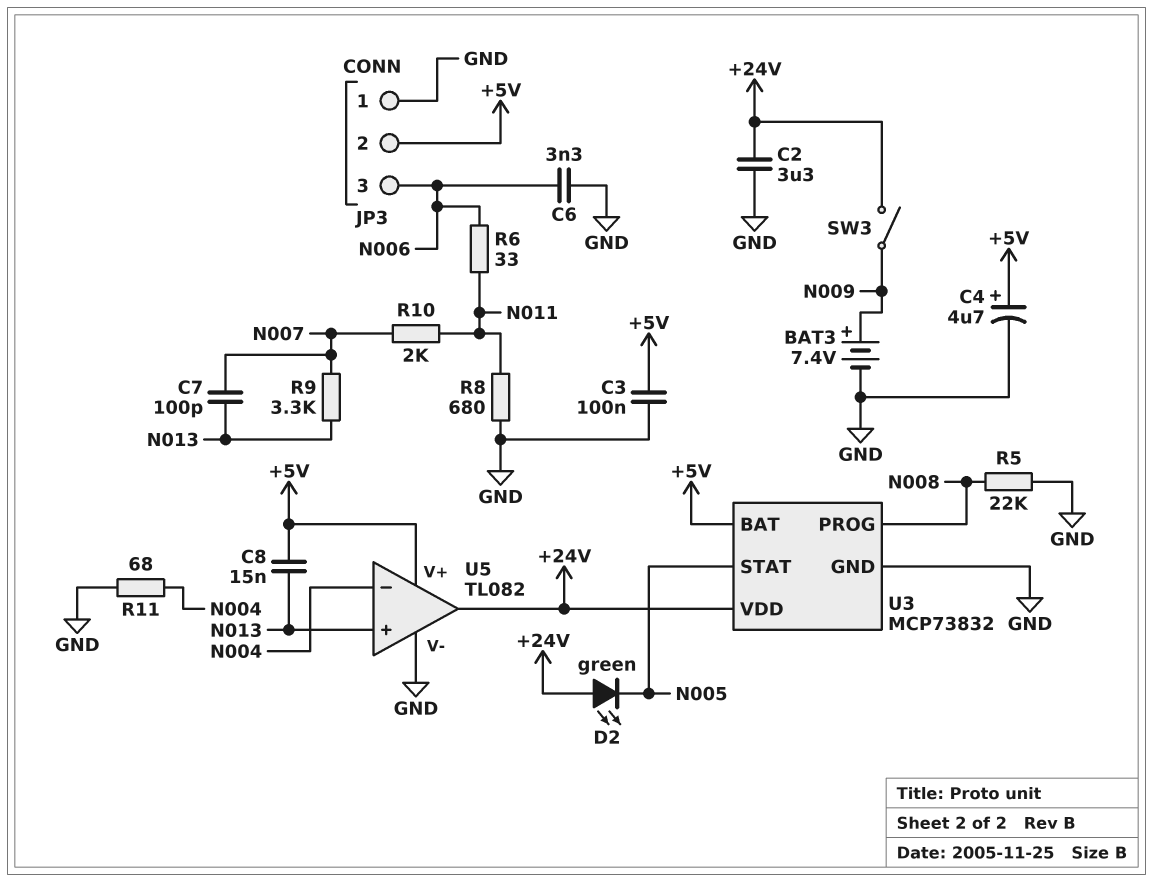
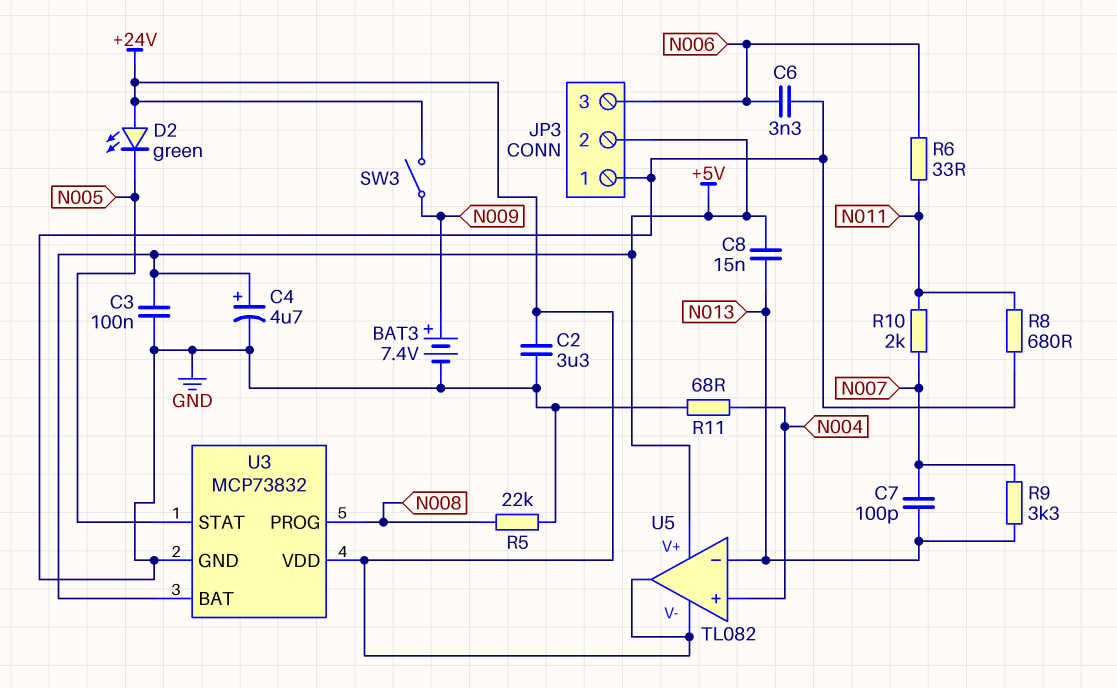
U5 pin V-: GND -> +24V
U5 pin in+: N013 -> N004
U5 pin in-: N004 -> N013

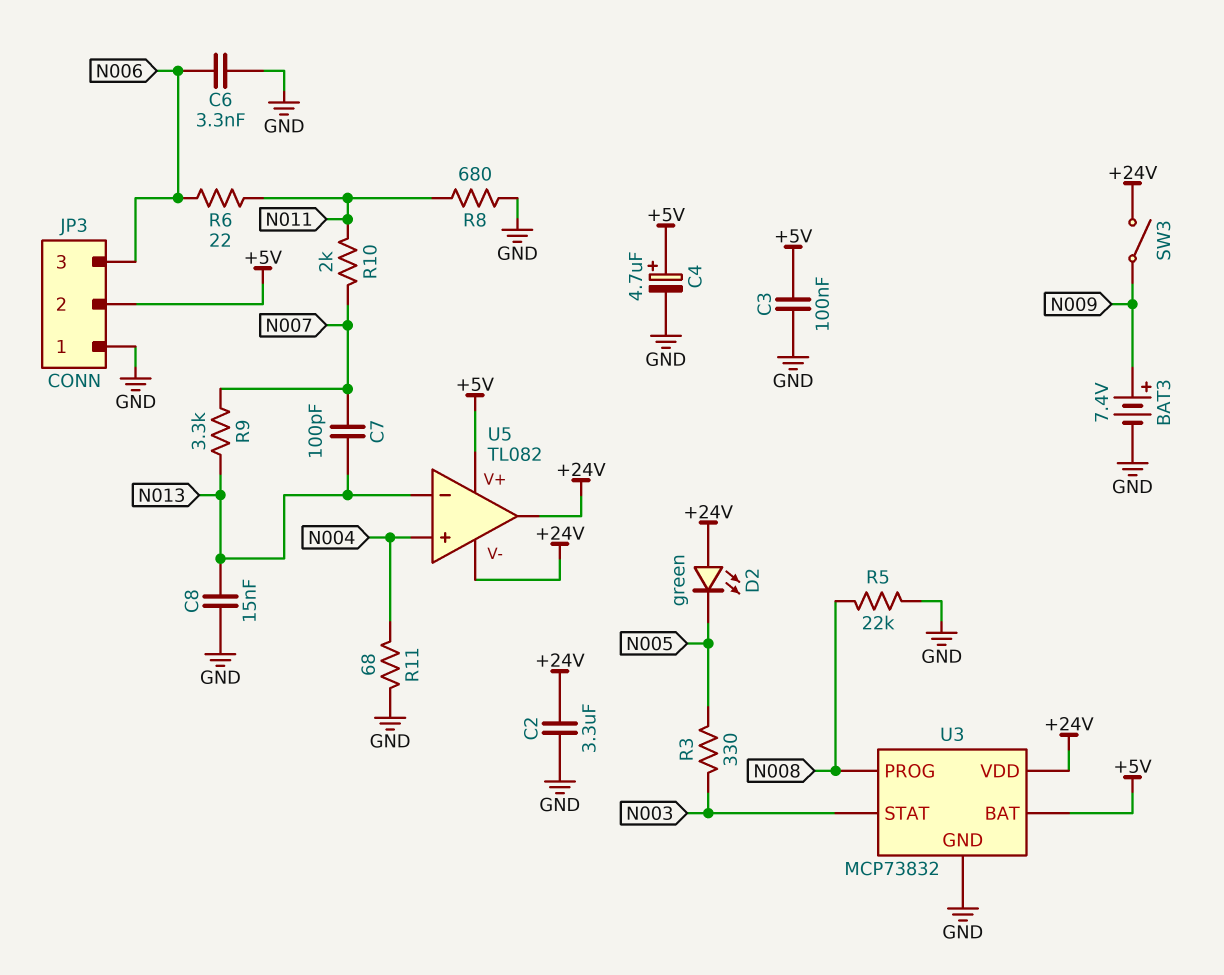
C8: 15nF (+5V, N013) -> 15nF (GND, N013)
R3: none -> 330 (N003, N005)
R6: 33 (N006, N011) -> 22 (N006, N011)
U3 pin STAT: N005 -> N003

